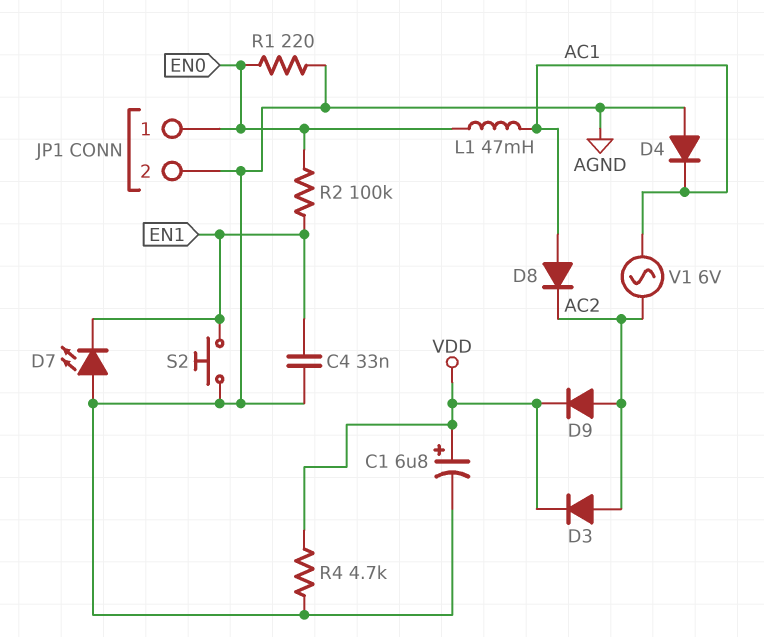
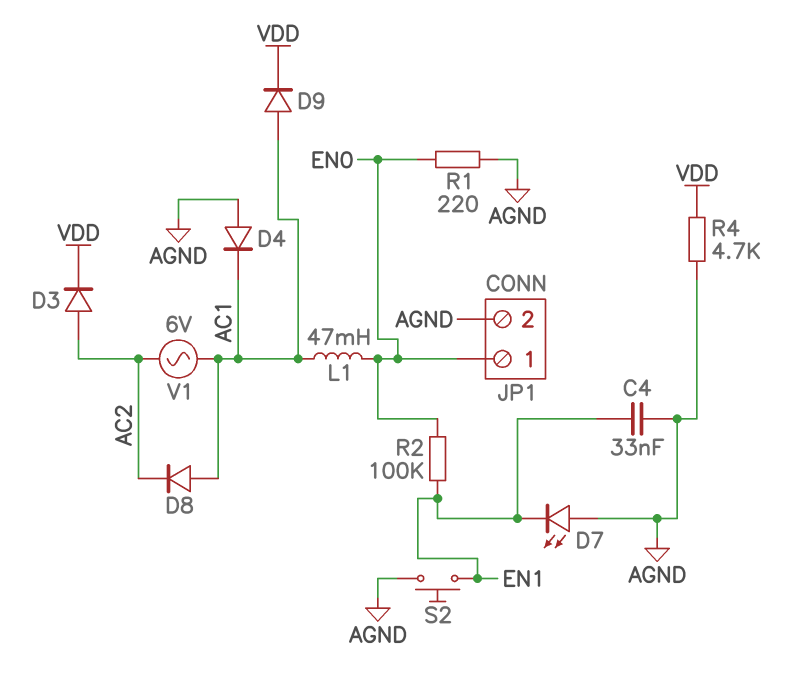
C1: 6.8uF (plus VDD, minus AGND) -> none
D9: diode (A AC2, K VDD) -> diode (A AC1, K VDD)

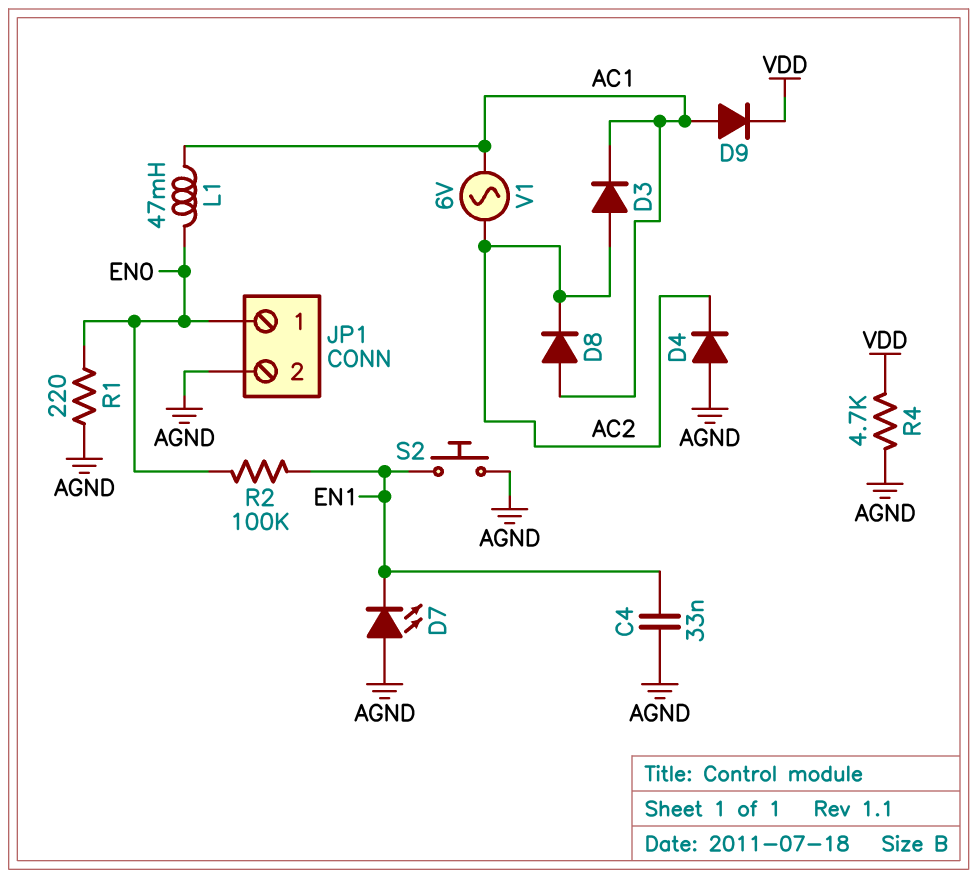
D3: diode (A AC2, K VDD) -> diode (A AC2, K AC1)
D4: diode (A AGND, K AC1) -> diode (A AGND, K AC2)

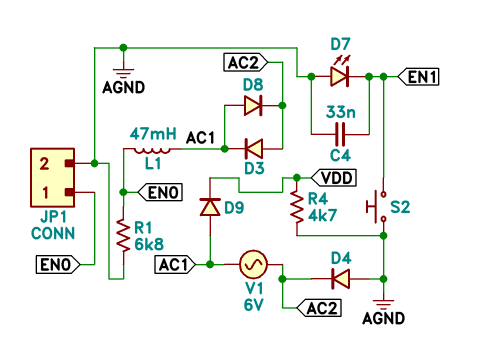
R1: 220 (AGND, EN0) -> 6.8k (AGND, EN0)
R2: 100k (EN0, EN1) -> none

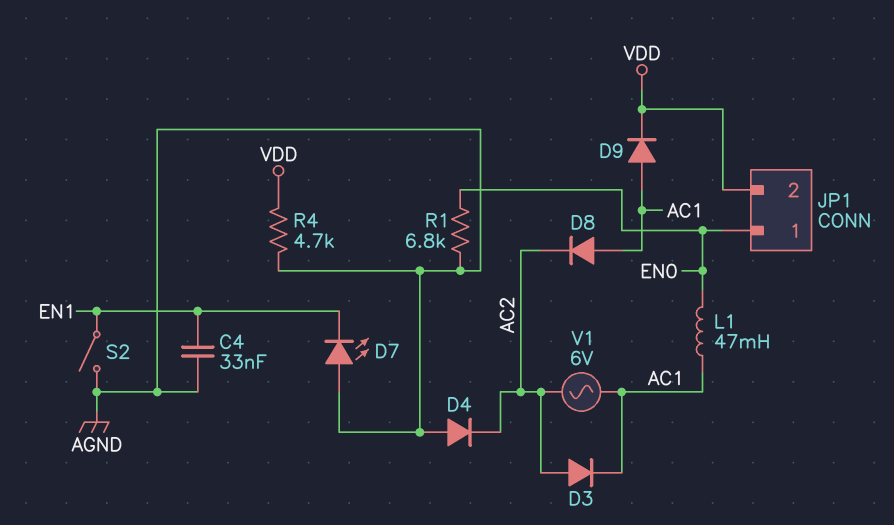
JP1 pin 2: AGND -> VDD
S2: button (AGND, EN1) -> switch (AGND, EN1)

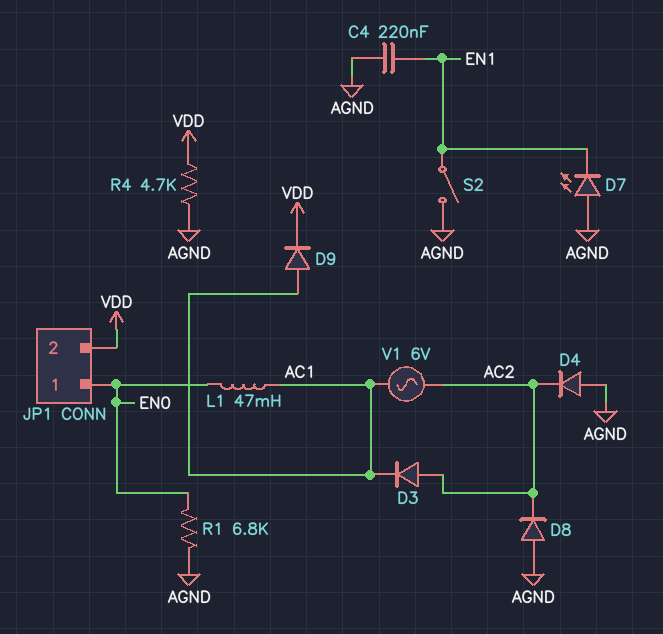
C4: 33nF (AGND, EN1) -> 220nF (AGND, EN1)
D8: diode (A AC1, K AC2) -> diode (A AGND, K AC2)

